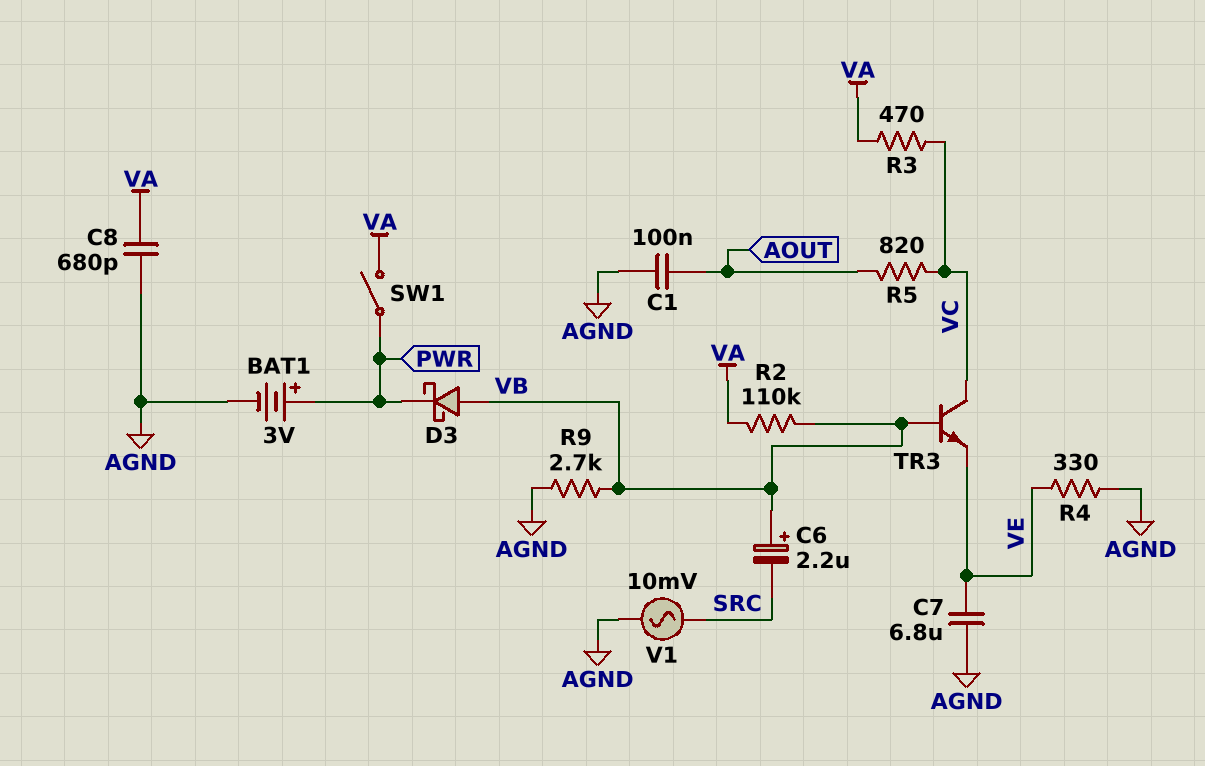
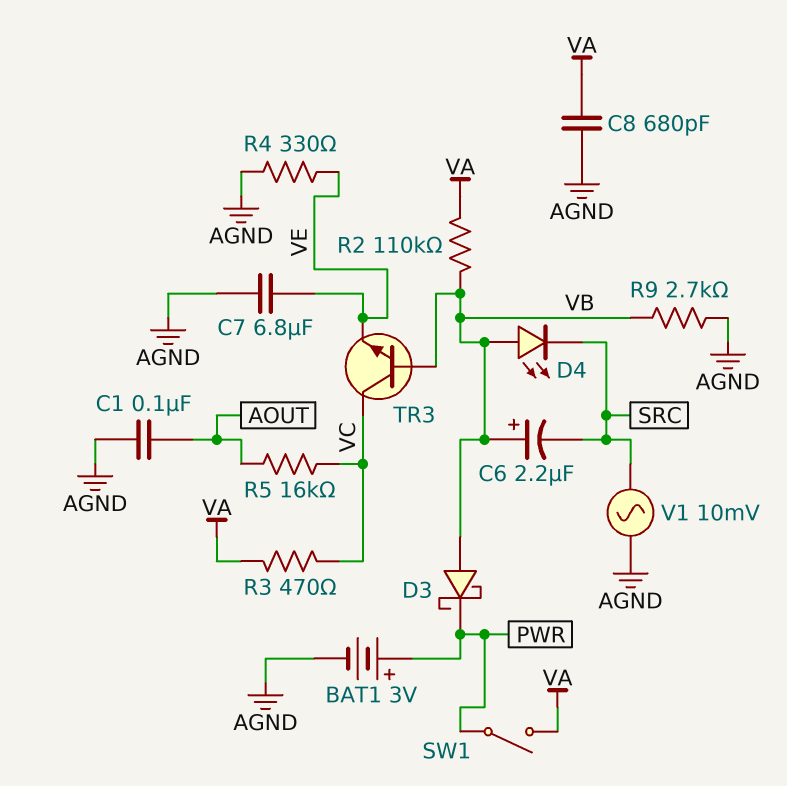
D4: none -> LED (A VB, K SRC)
R5: 820 (AOUT, VC) -> 16k (AOUT, VC)

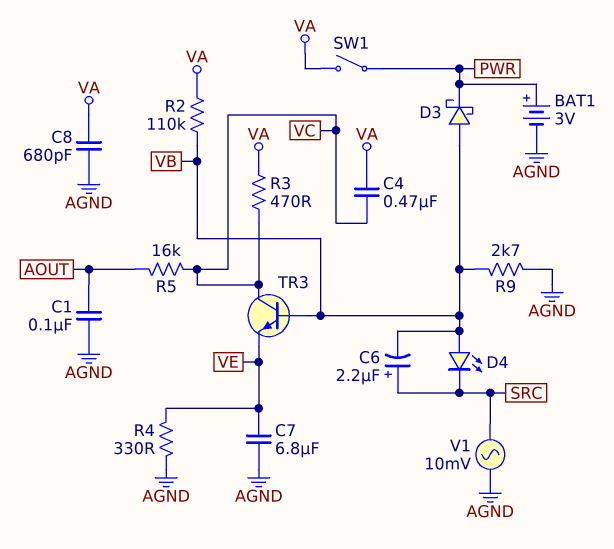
C4: none -> 470nF (VA, VC)
C6: 2.2uF (plus VB, minus SRC) -> 2.2uF (plus SRC, minus VB)

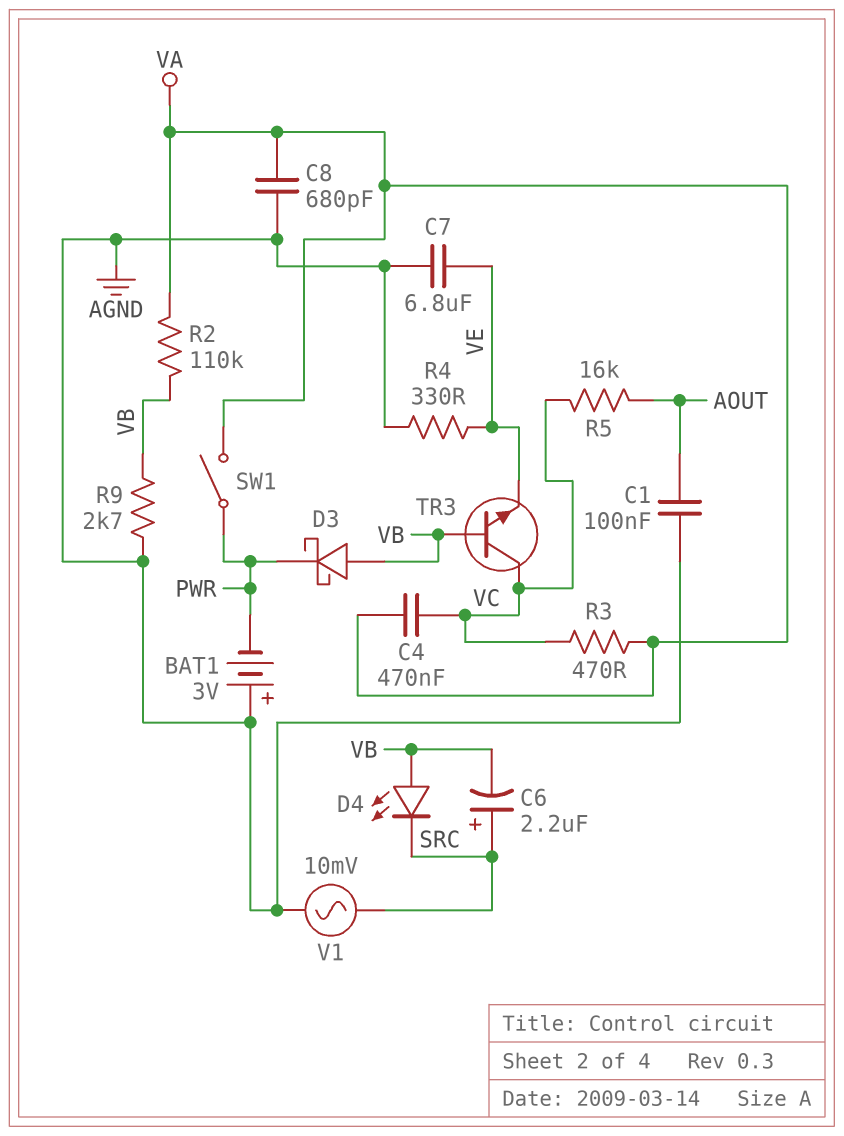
BAT1: 3V (plus PWR, minus AGND) -> 3V (plus AGND, minus PWR)

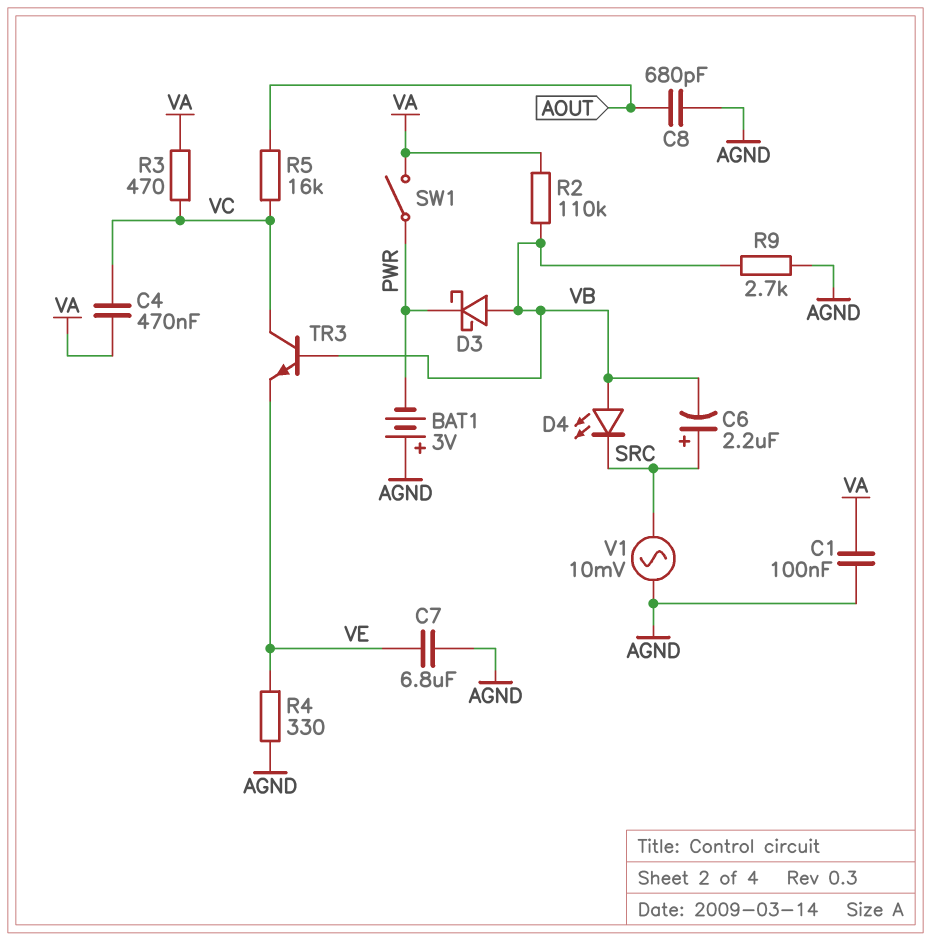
C1: 100nF (AGND, AOUT) -> 100nF (AGND, VA)
C8: 680pF (AGND, VA) -> 680pF (AGND, AOUT)

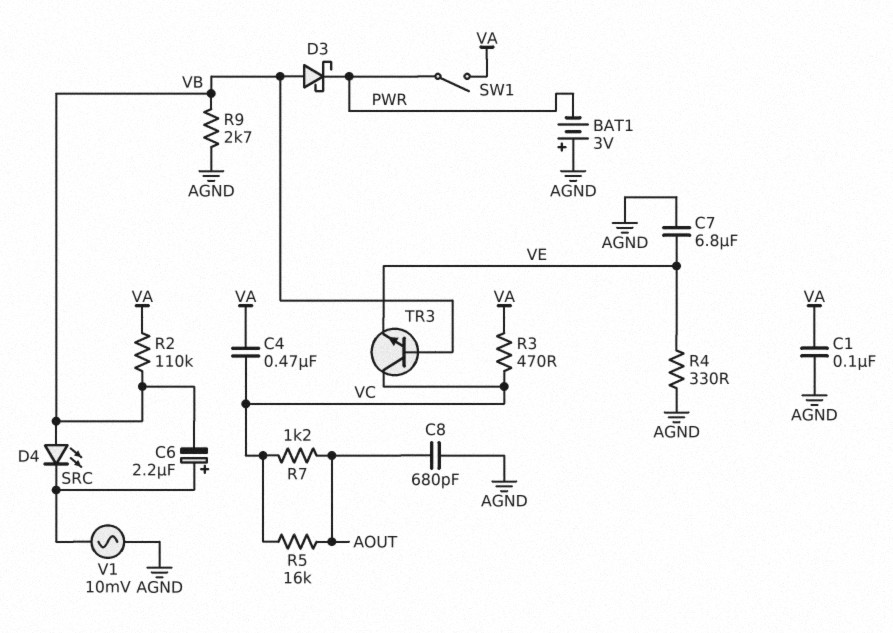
R7: none -> 1.2k (AOUT, VC)

